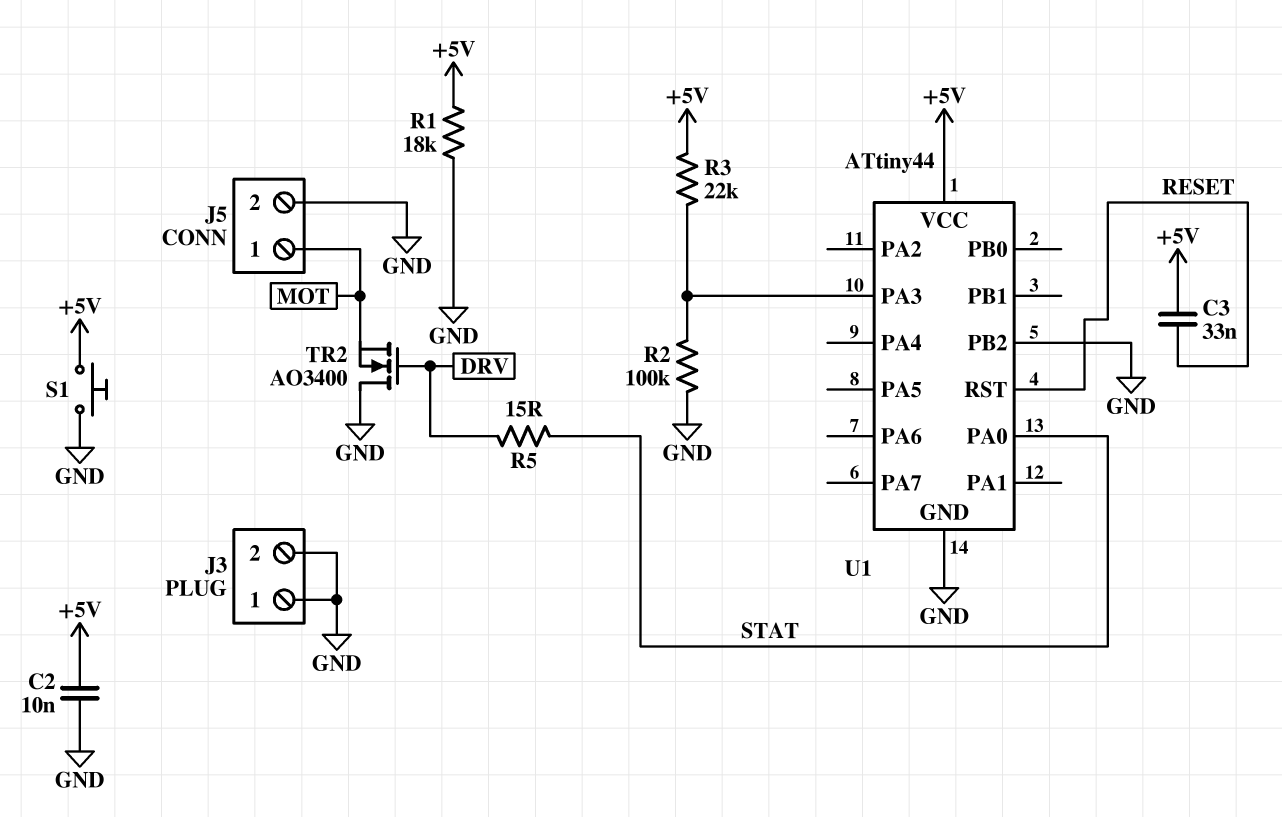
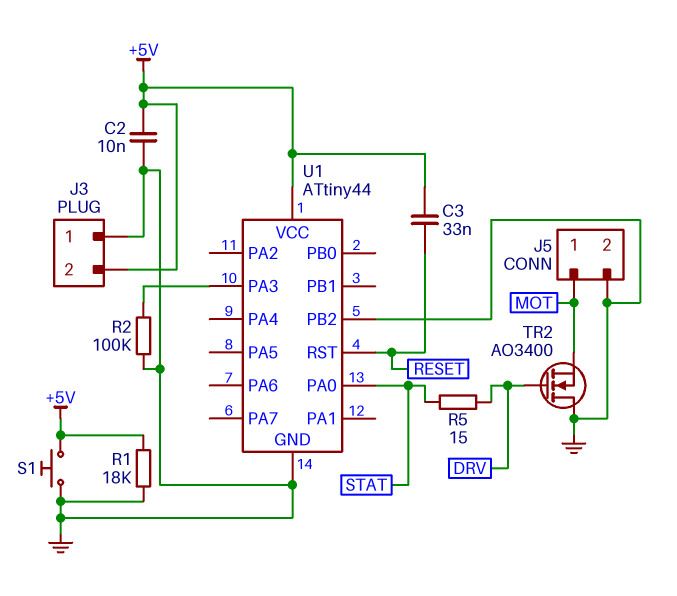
J3 pin 2: GND -> +5V
R3: 22k (+5V, U1/PA3) -> none

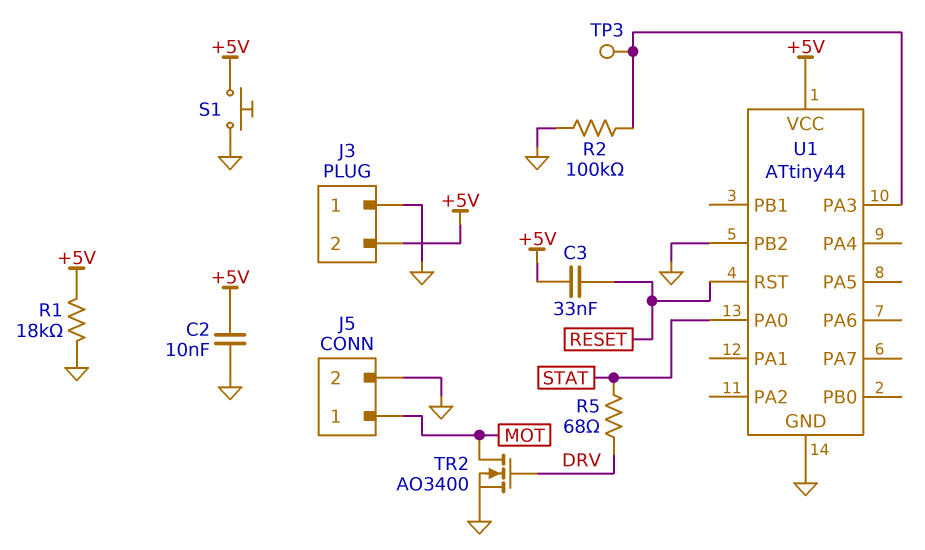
R5: 15 (DRV, STAT) -> 68 (DRV, STAT)
TP3: none -> test point (U1/PA3)
TR2: NMOS AO3400 (G DRV, D GND, S MOT) -> NMOS AO3400 (G DRV, D MOT, S GND)

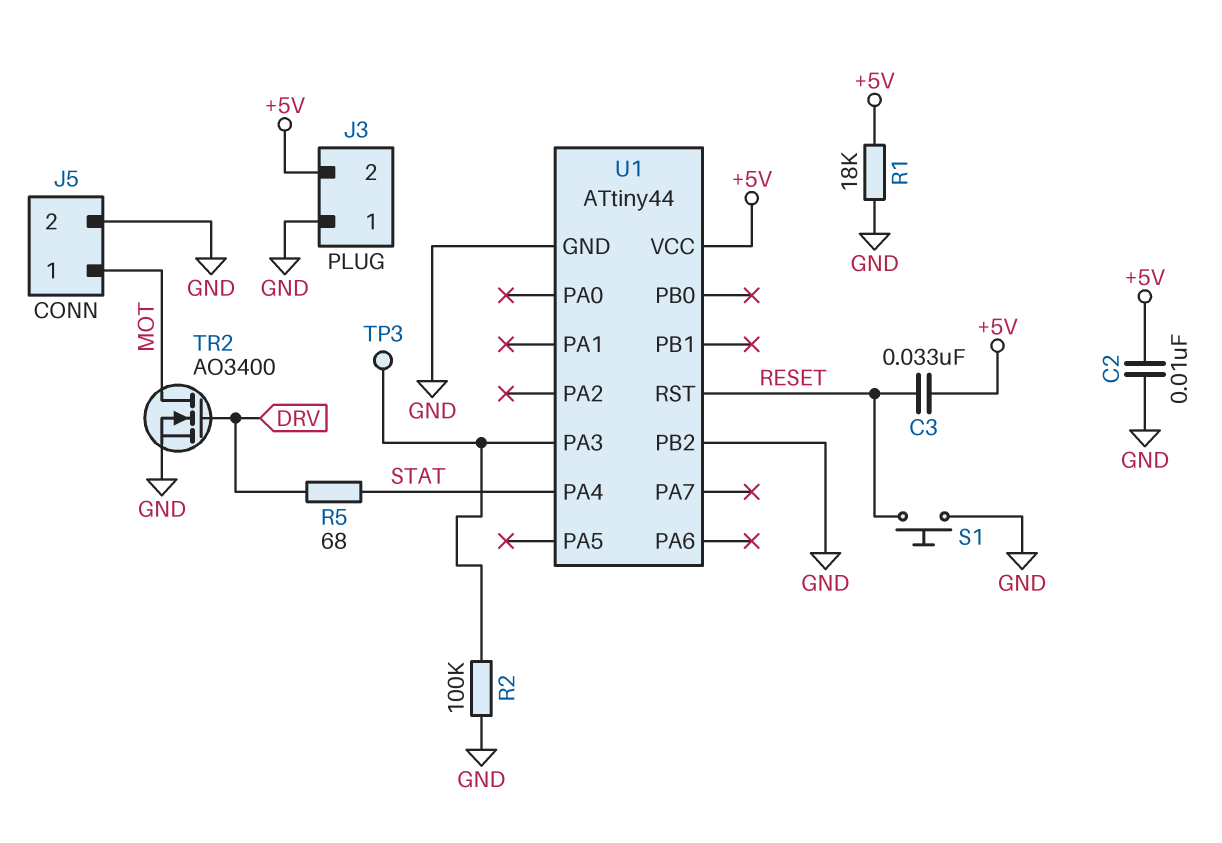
S1: button (+5V, GND) -> button (GND, RESET)
U1 pin PA0: STAT -> none
U1 pin PA4: none -> STAT

